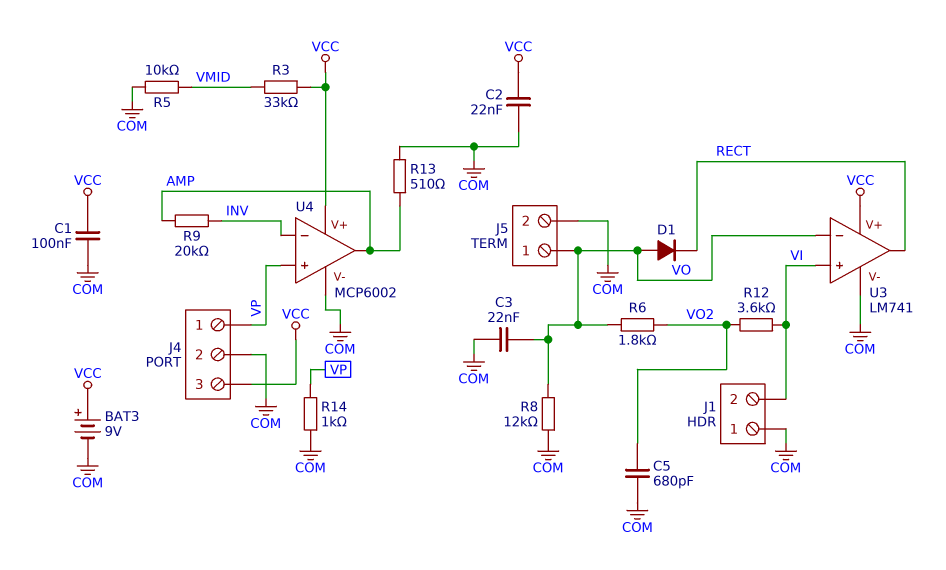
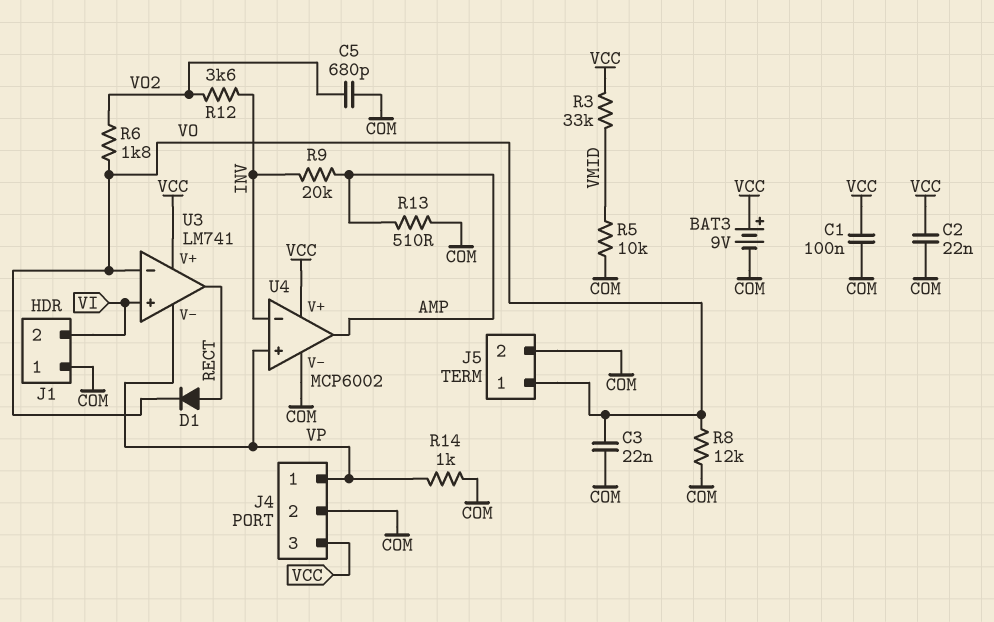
D1: diode (A VO, K RECT) -> diode (A RECT, K VO)
R12: 3.6k (VI, VO2) -> 3.6k (INV, VO2)
U3 pin V-: COM -> VP

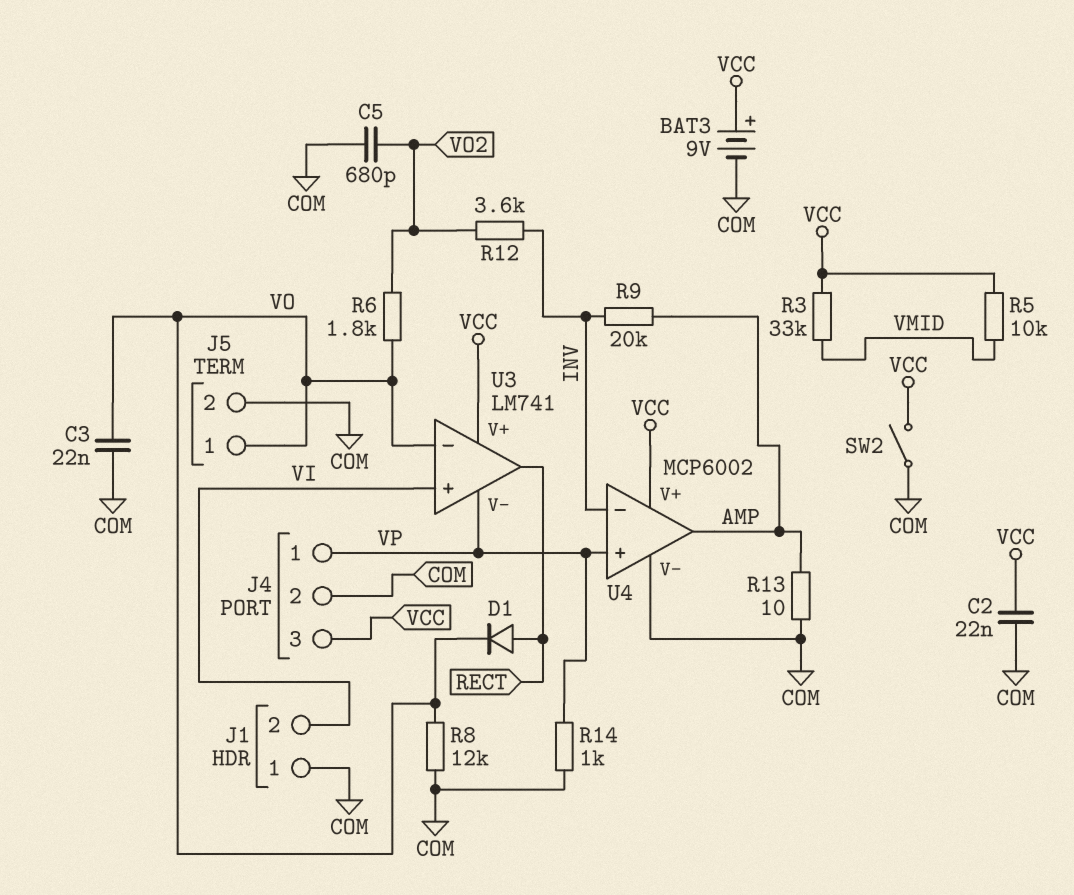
C1: 100nF (COM, VCC) -> none
R5: 10k (COM, VMID) -> 10k (VCC, VMID)
R13: 510 (AMP, COM) -> 10 (AMP, COM)
SW2: none -> switch (COM, VCC)

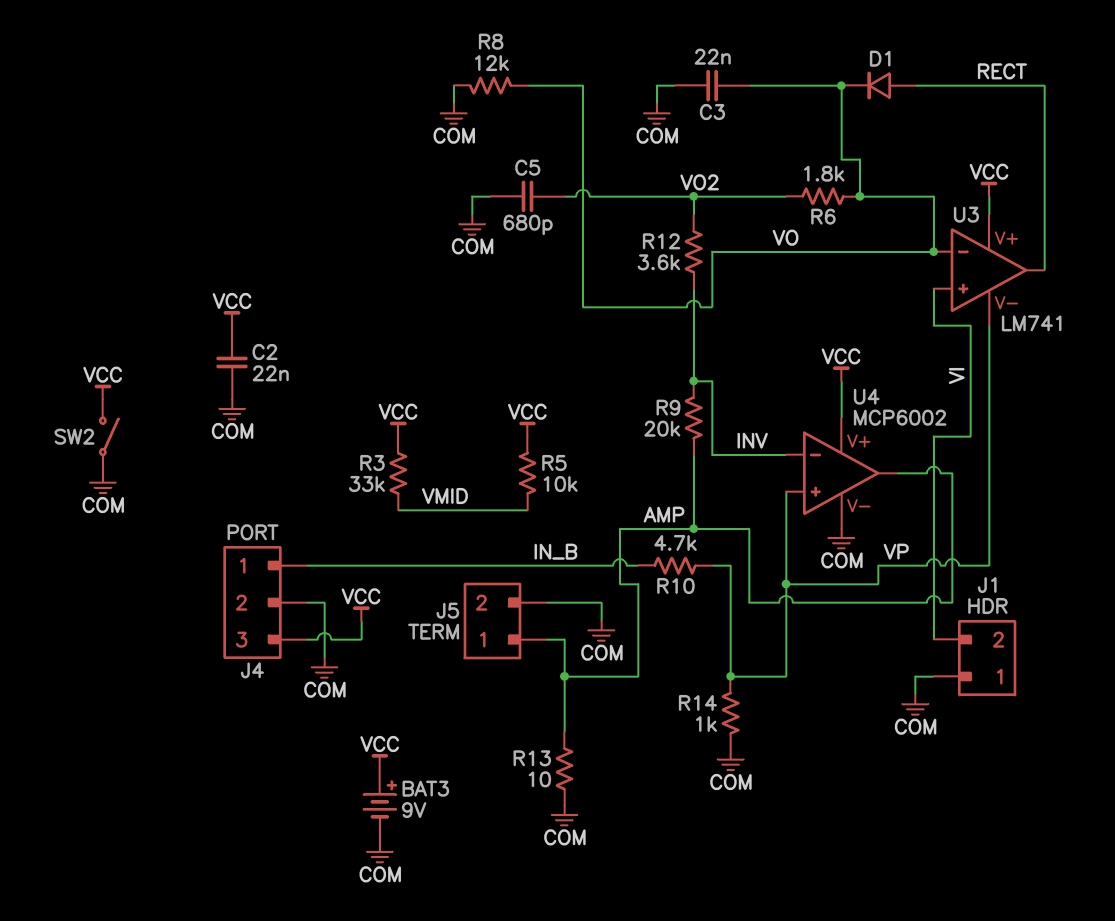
J4 pin 1: VP -> IN_B
J5 pin 1: VO -> AMP
R10: none -> 4.7k (IN_B, VP)

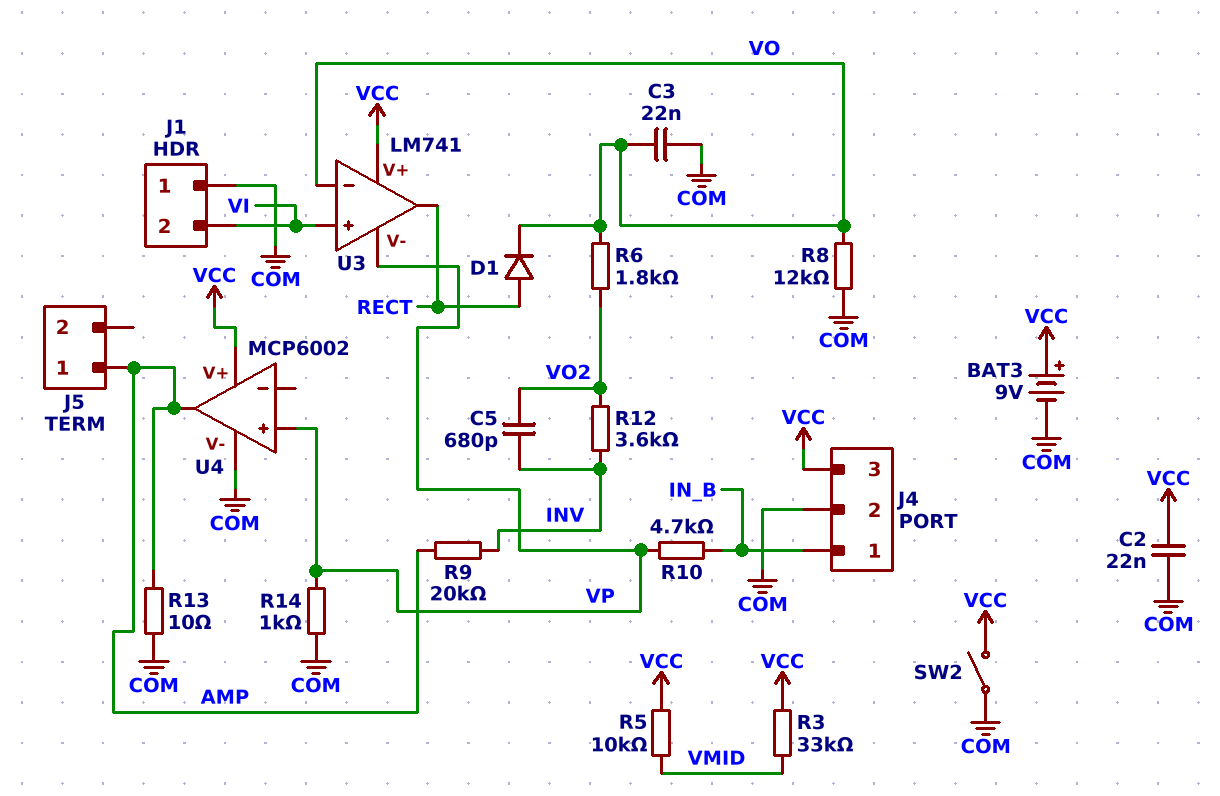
C5: 680pF (COM, VO2) -> 680pF (INV, VO2)
J5 pin 2: COM -> none
U4 pin in-: INV -> none

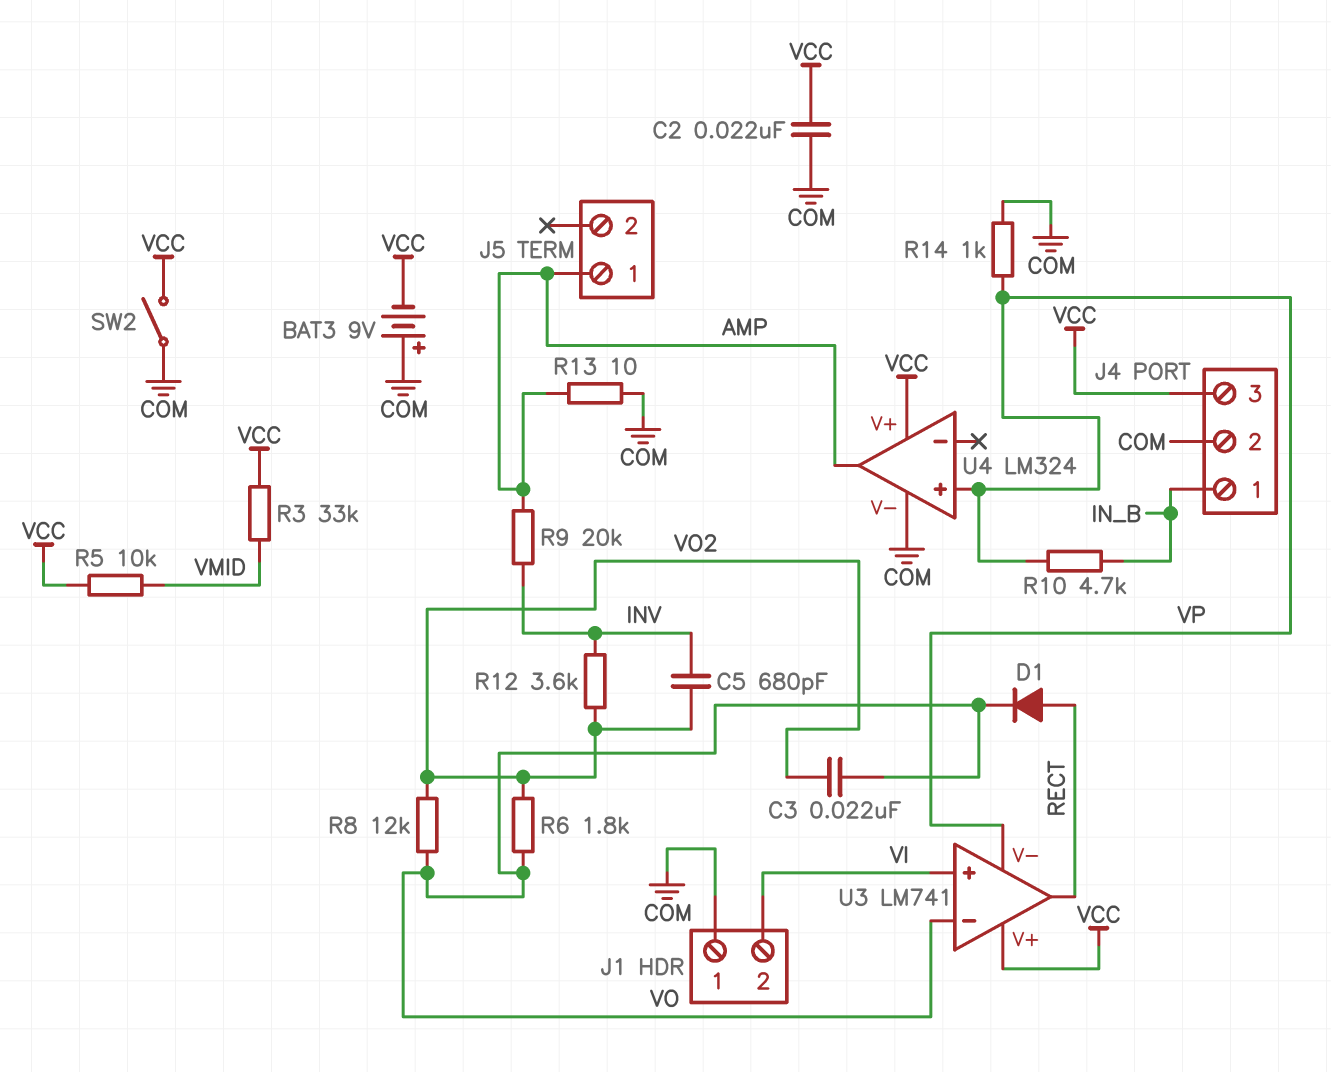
BAT3: 9V (plus VCC, minus COM) -> 9V (plus COM, minus VCC)
C3: 22nF (COM, VO) -> 22nF (VO, VO2)
R8: 12k (COM, VO) -> 12k (VO, VO2)
U4: MCP6002 -> LM324

